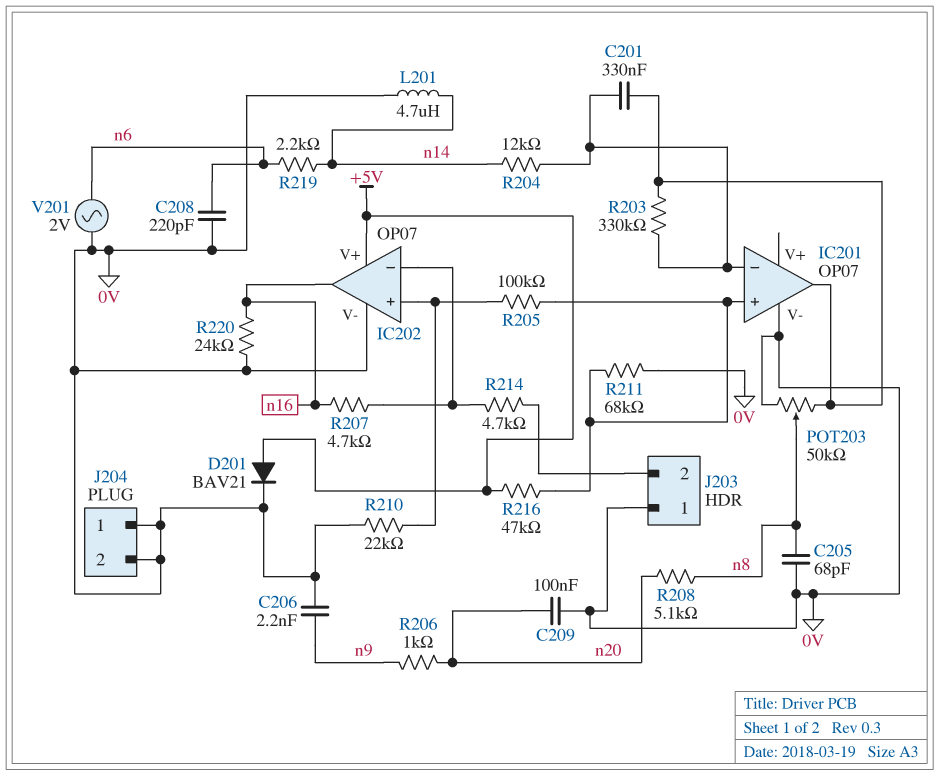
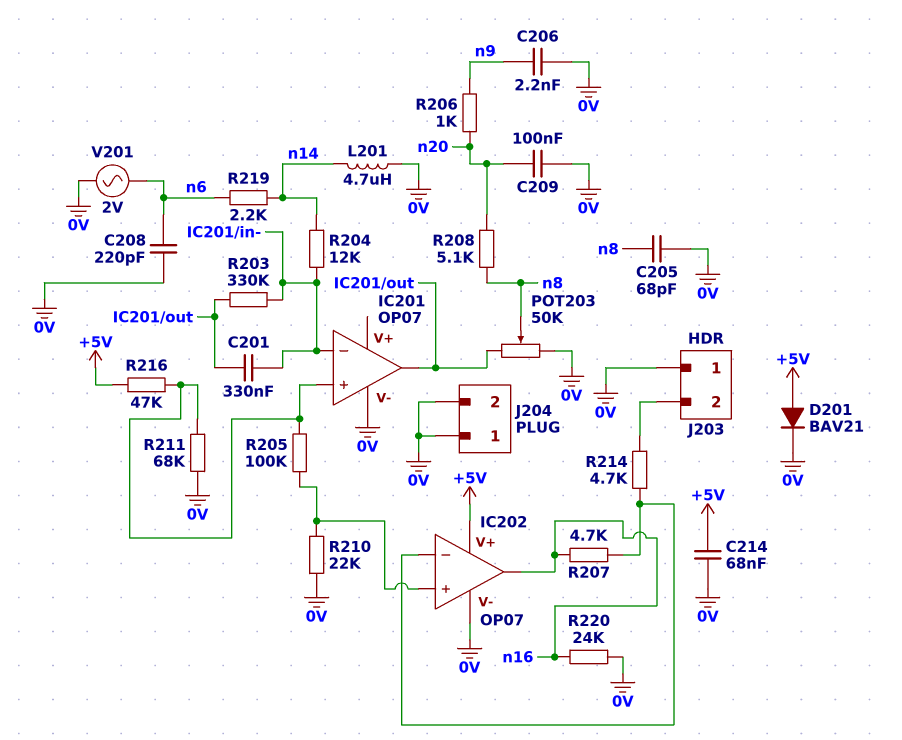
C214: none -> 68nF (+5V, 0V)

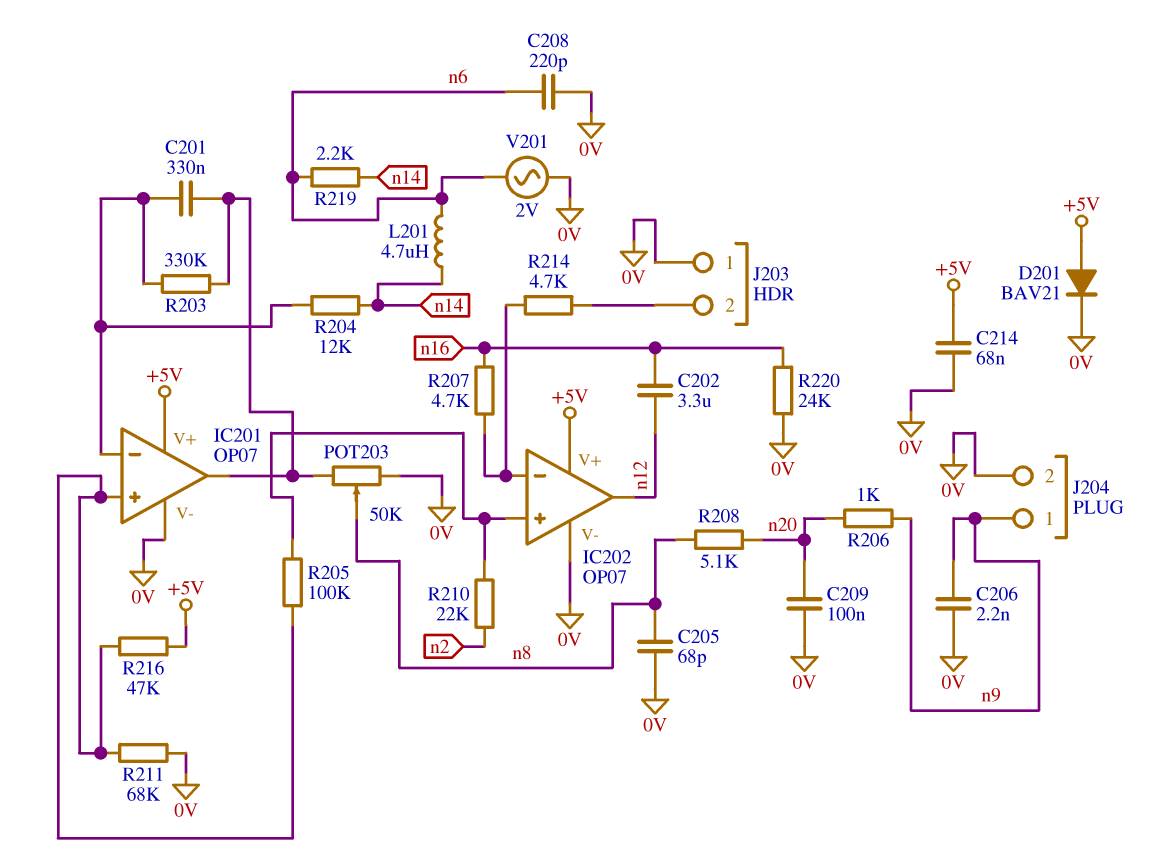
C202: none -> 3.3uF (n12, n16)
IC201 pin V+: none -> +5V
IC202 pin out: n16 -> n12
J204 pin 1: 0V -> n9
L201: 4.7uH (0V, n14) -> 4.7uH (n6, n14)
R210: 22k (0V, IC202/in+) -> 22k (IC202/in+, n2)

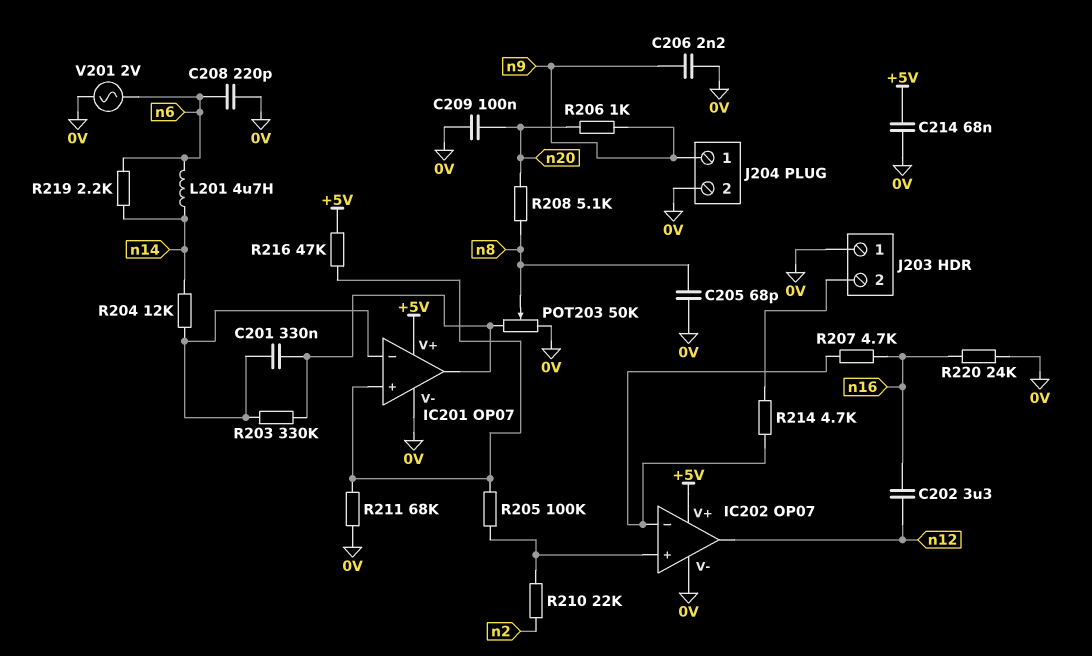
D201: diode BAV21 (A +5V, K 0V) -> none

